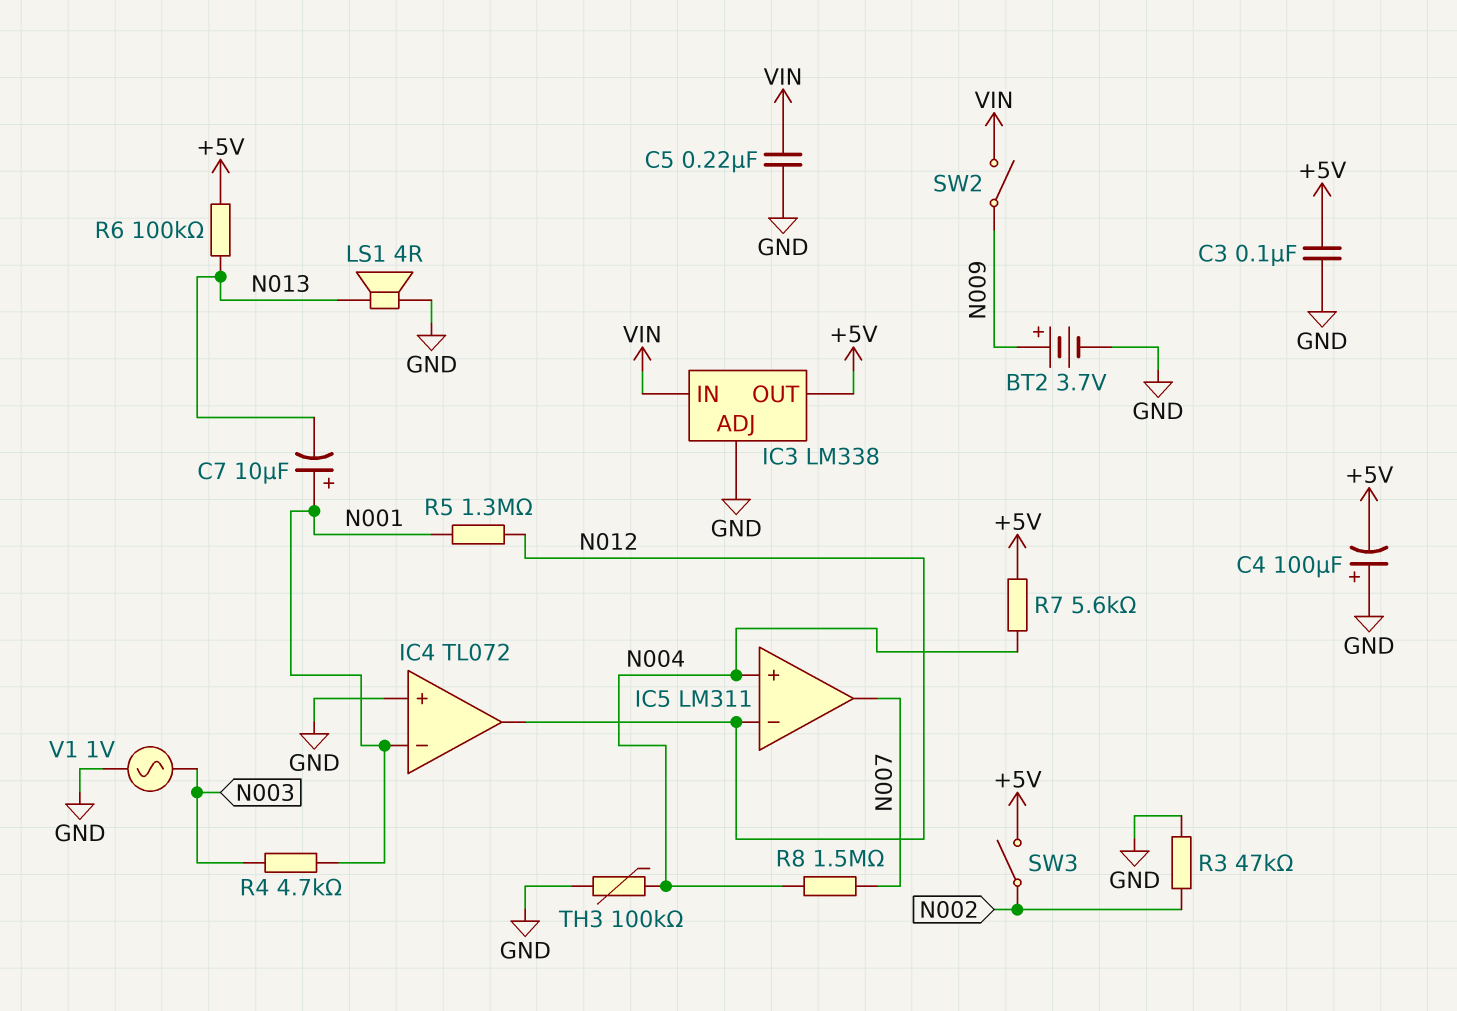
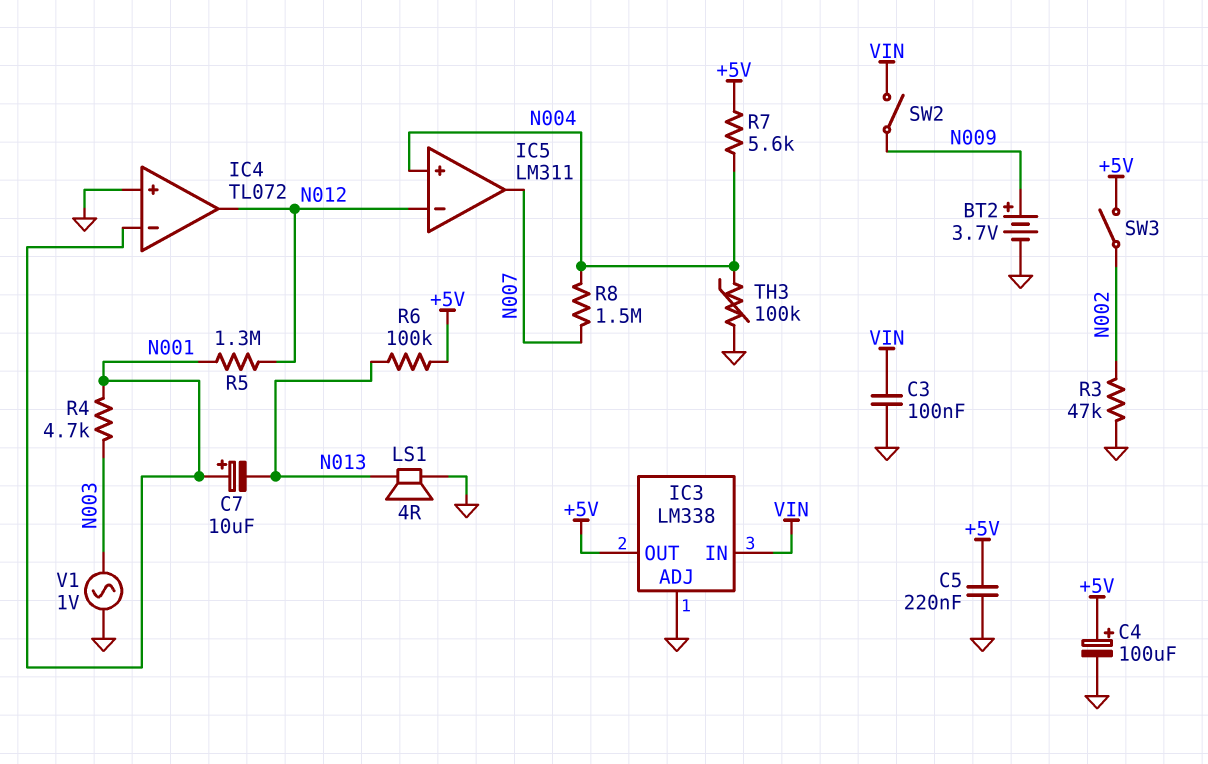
C3: 100nF (+5V, GND) -> 100nF (GND, VIN)
C4: 100uF (plus GND, minus +5V) -> 100uF (plus +5V, minus GND)
C5: 220nF (GND, VIN) -> 220nF (+5V, GND)

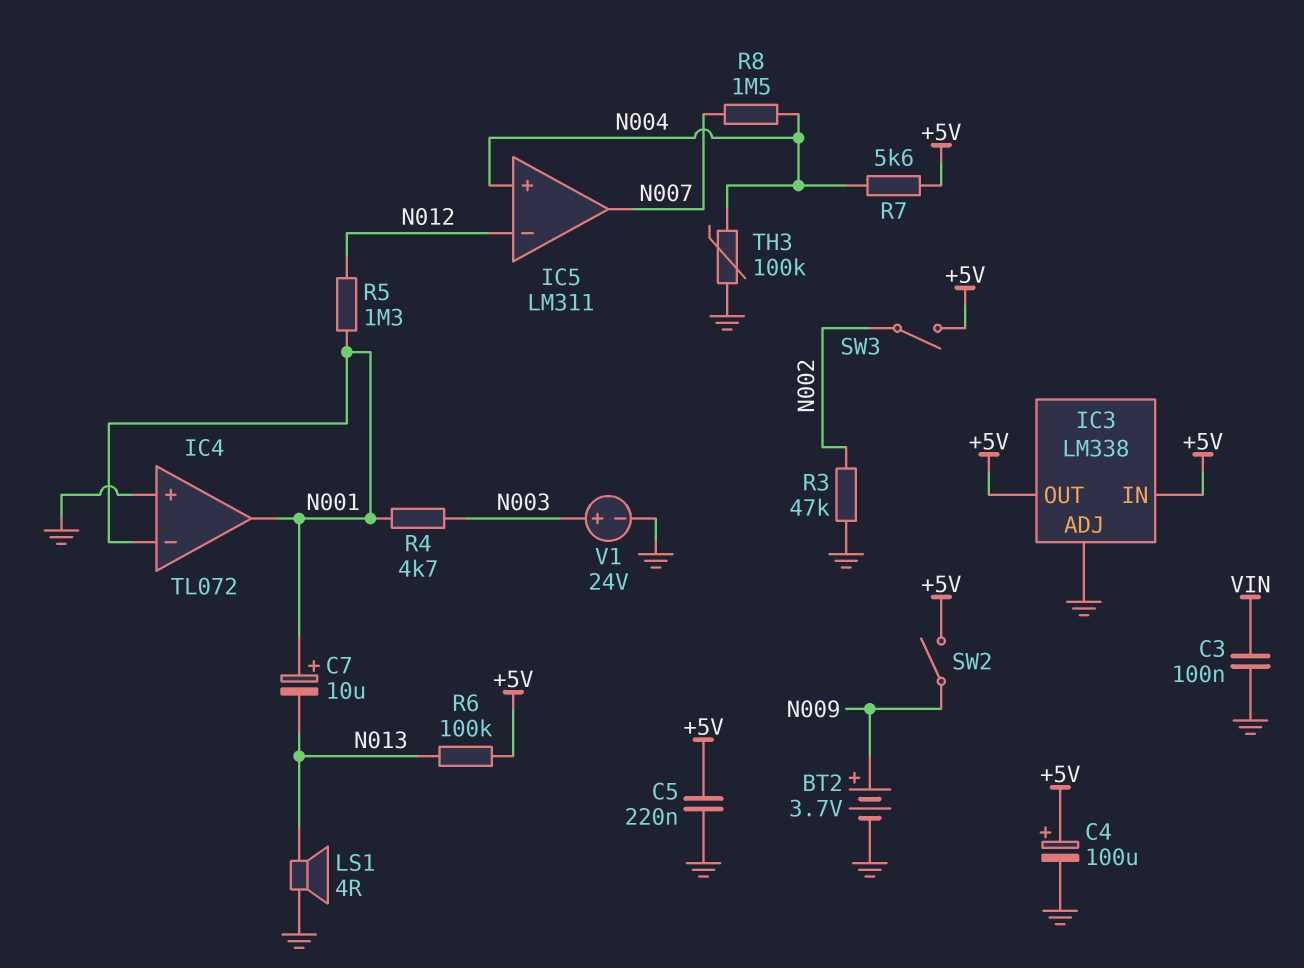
IC3 pin IN: VIN -> +5V
IC4 pin out: N012 -> N001
SW2: switch (N009, VIN) -> switch (+5V, N009)
V1: AC 1V (GND, N003) -> 24V (plus N003, minus GND)

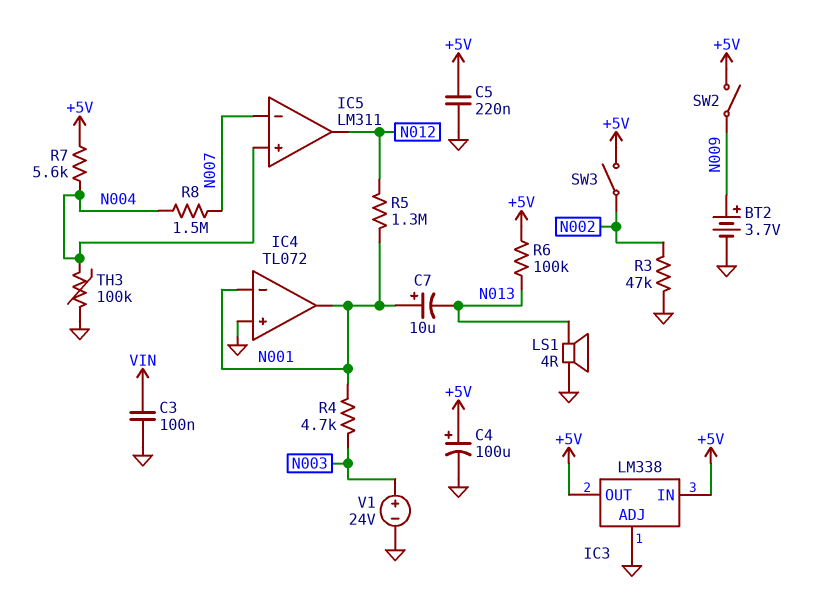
IC5 pin in-: N012 -> N007
IC5 pin out: N007 -> N012

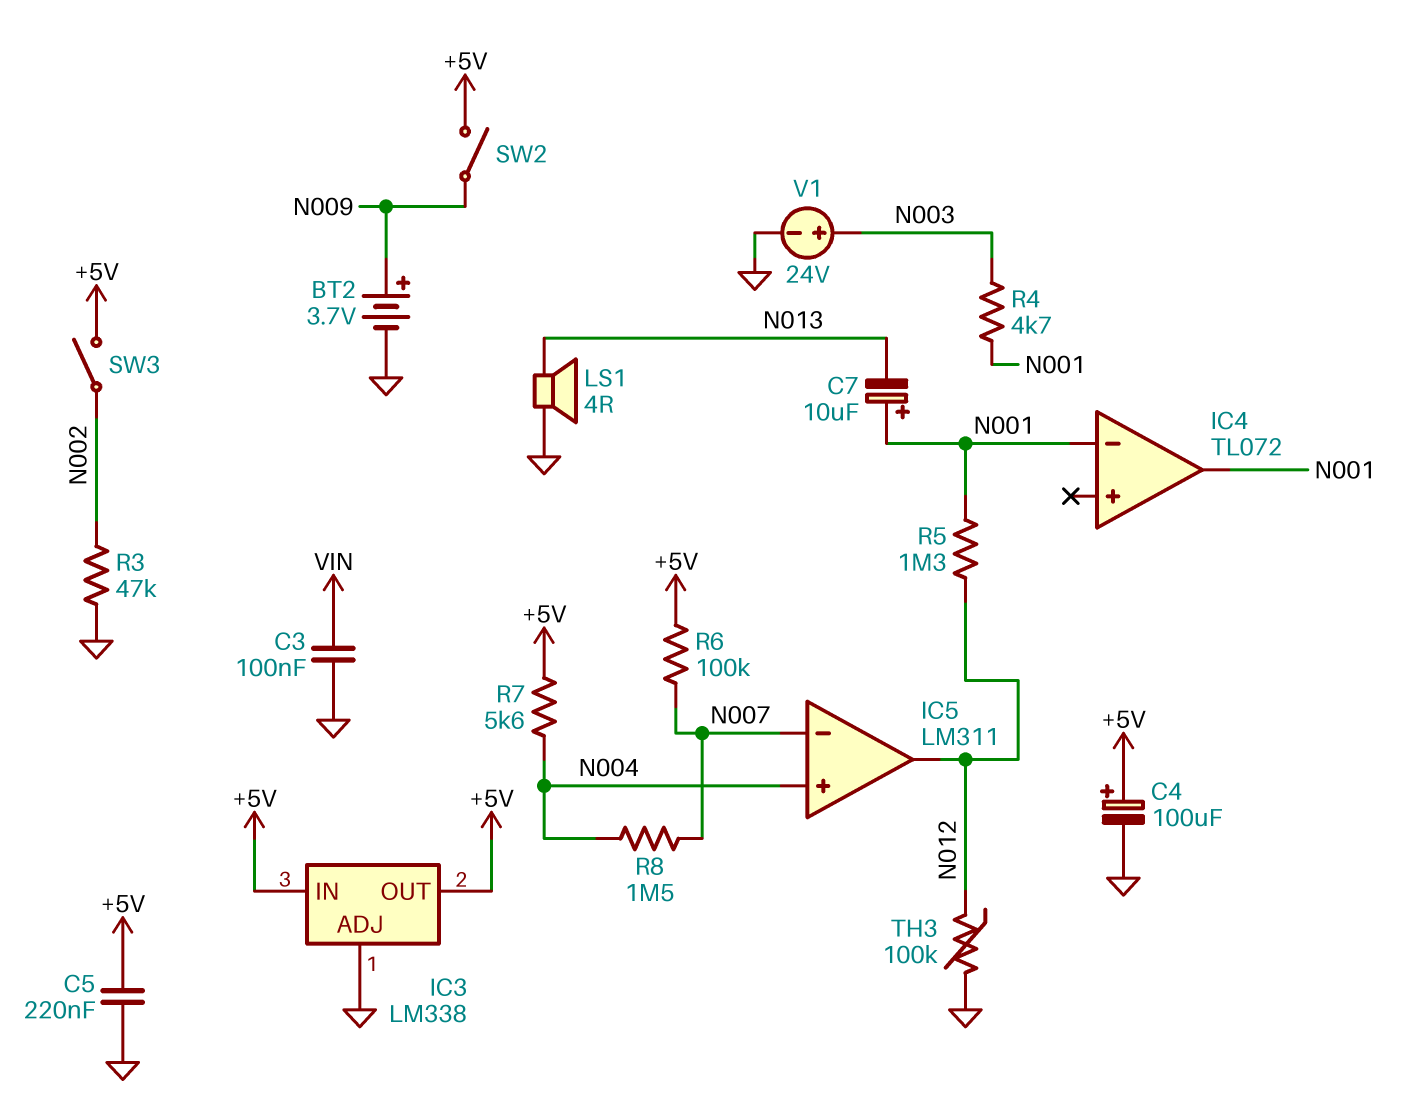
IC4 pin in+: GND -> none
R6: 100k (+5V, N013) -> 100k (+5V, N007)
TH3: 100k (GND, N004) -> 100k (GND, N012)

